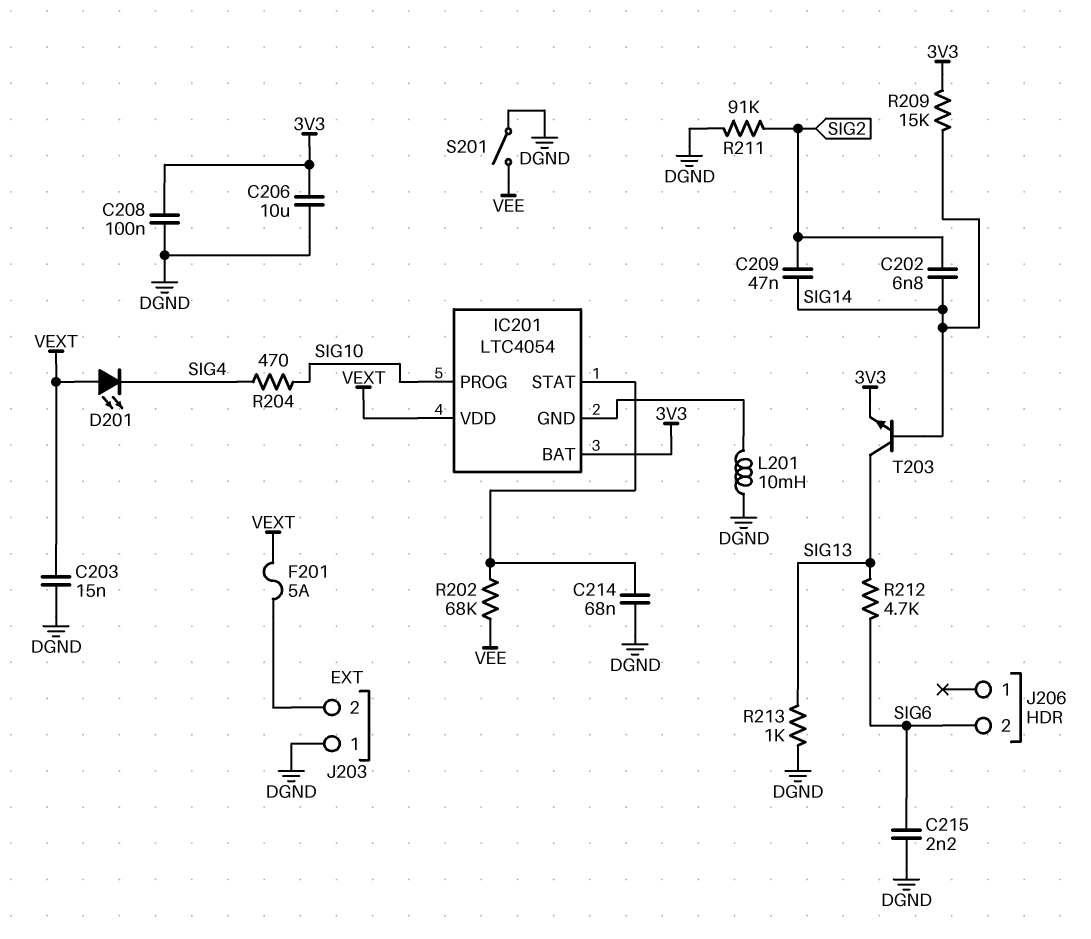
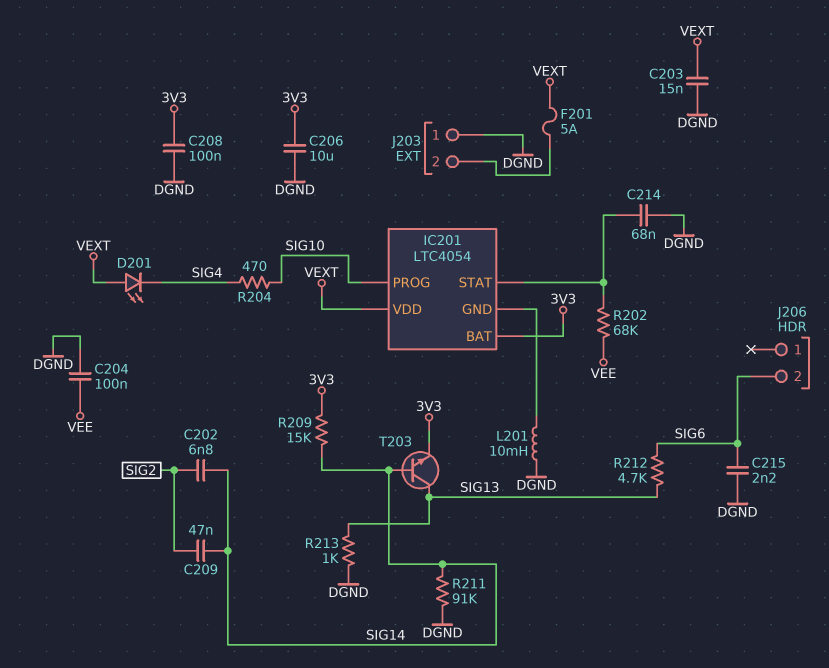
C204: none -> 100nF (DGND, VEE)
R211: 91k (DGND, SIG2) -> 91k (DGND, SIG14)
S201: switch (DGND, VEE) -> none

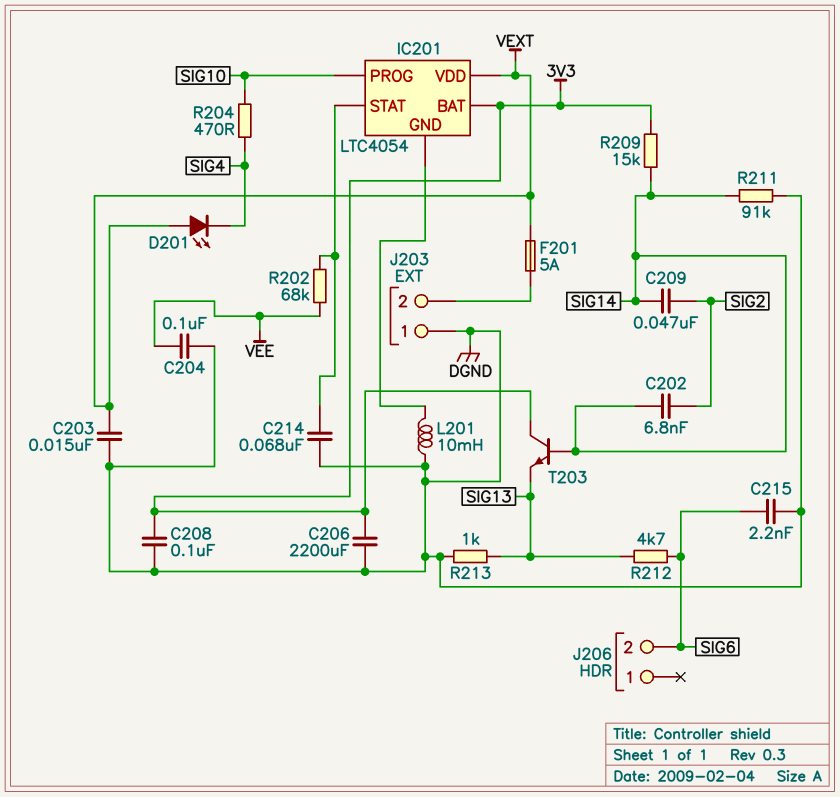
C206: 10uF (3V3, DGND) -> 2200uF (3V3, DGND)
T203: NPN (B SIG14, C SIG13, E 3V3) -> NPN (B SIG14, C 3V3, E SIG13)

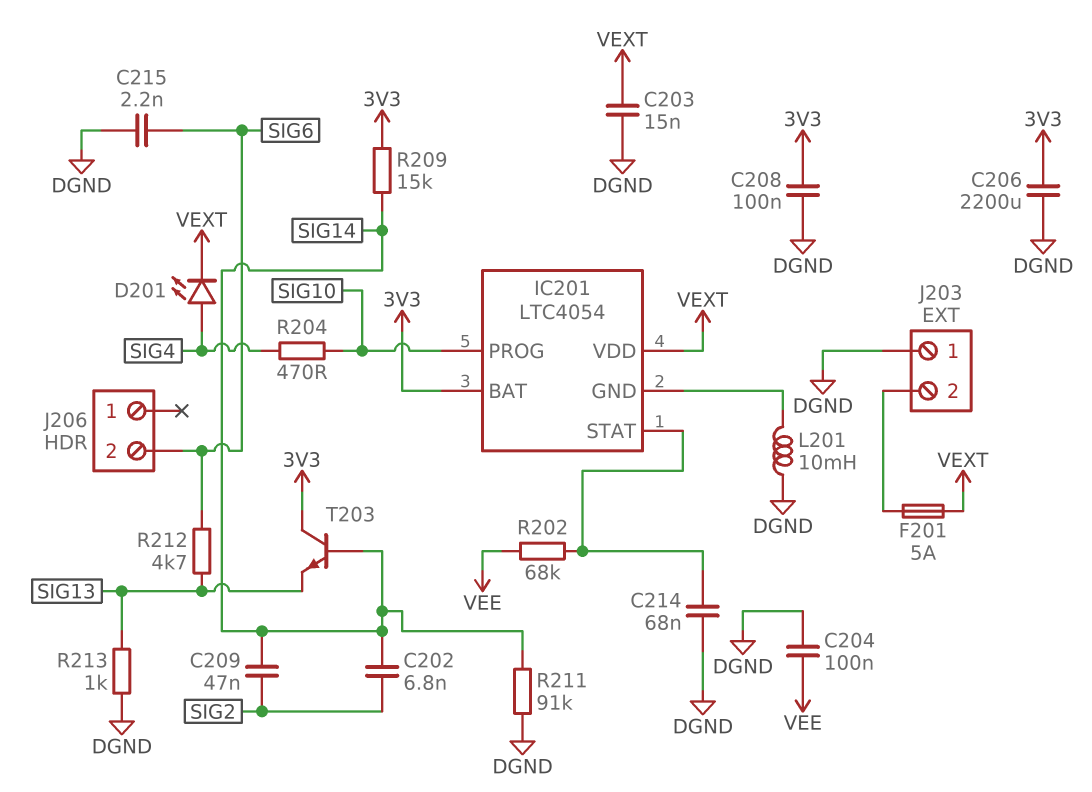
D201: LED (A VEXT, K SIG4) -> LED (A SIG4, K VEXT)

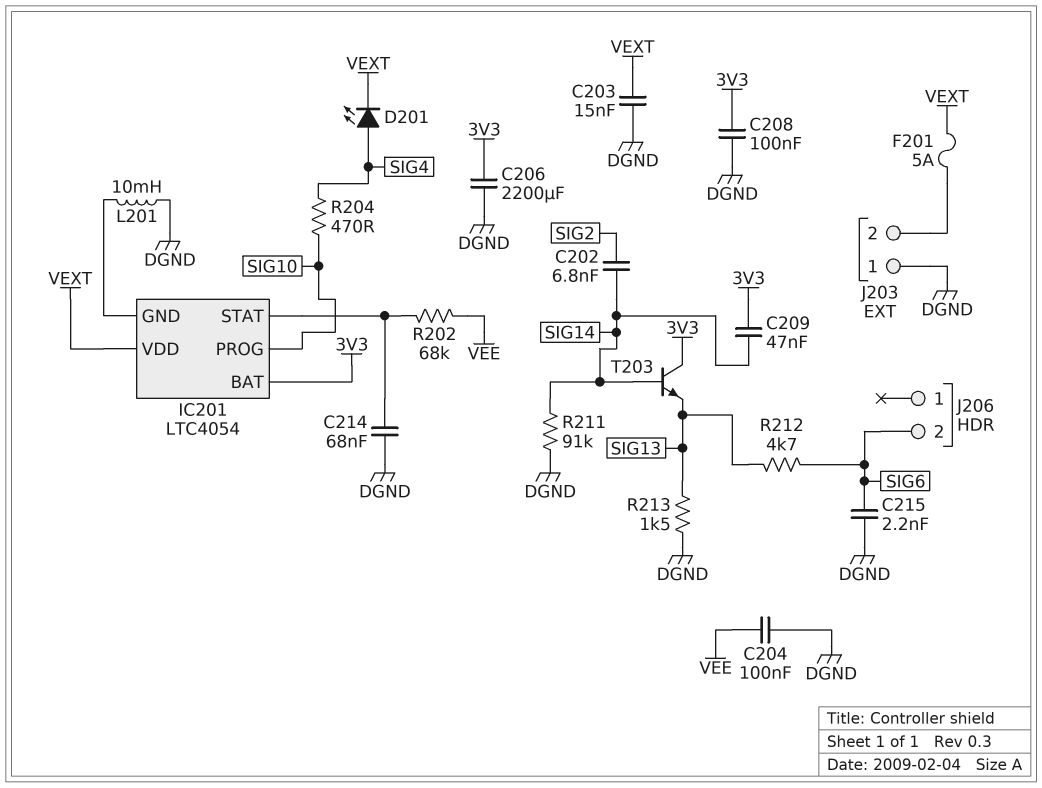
C209: 47nF (SIG2, SIG14) -> 47nF (3V3, SIG14)
R209: 15k (3V3, SIG14) -> none
R213: 1k (DGND, SIG13) -> 1.5k (DGND, SIG13)

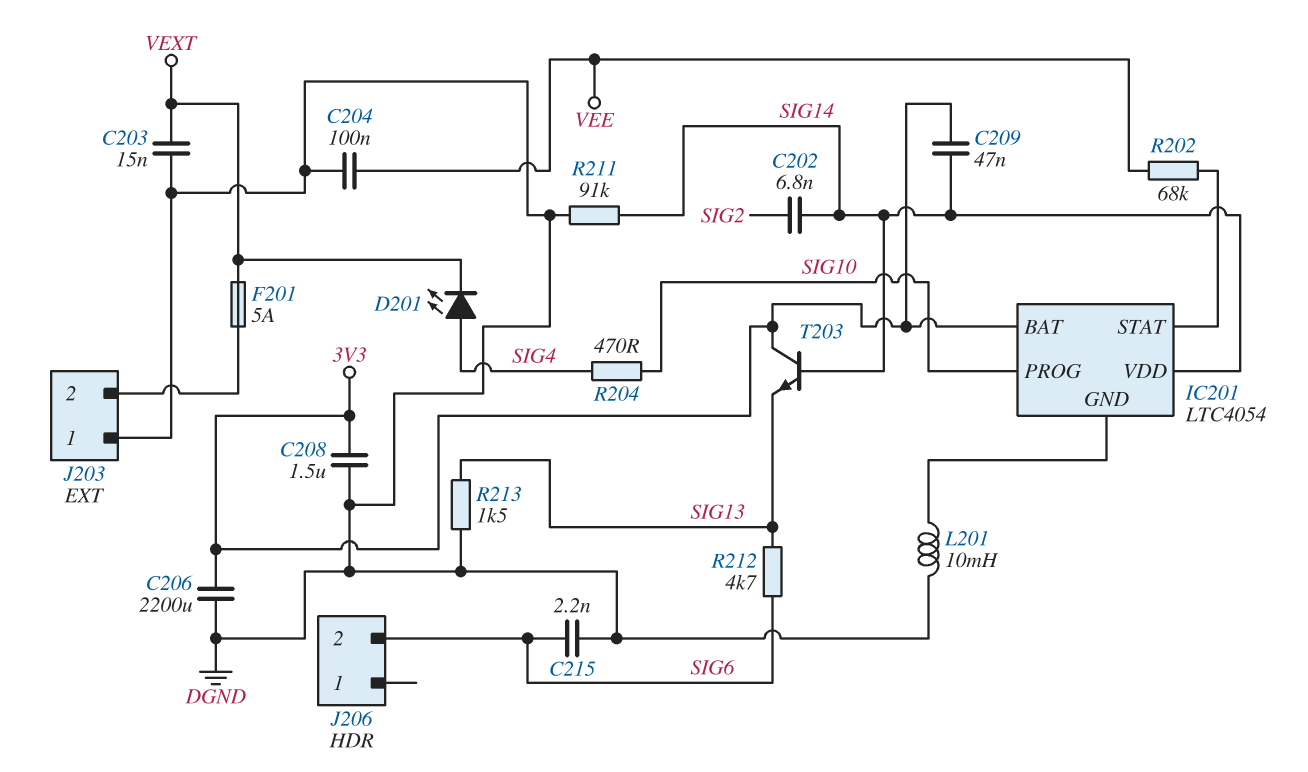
C208: 100nF (3V3, DGND) -> 1.5uF (3V3, DGND)
C214: 68nF (DGND, IC201/STAT) -> none
IC201 pin VDD: VEXT -> SIG14

